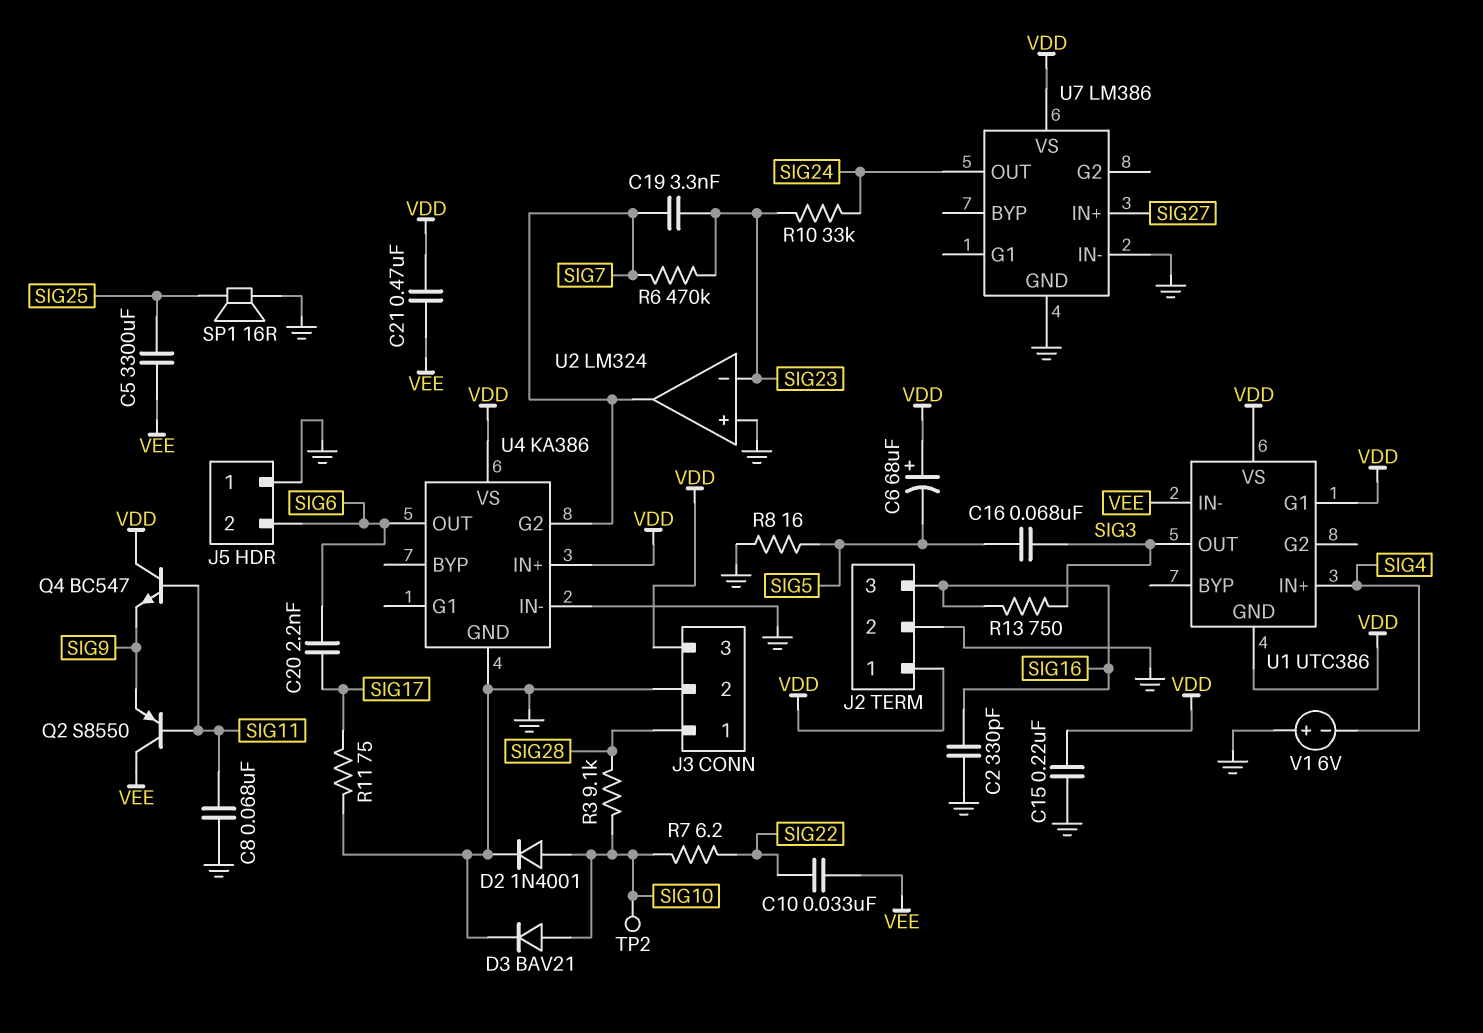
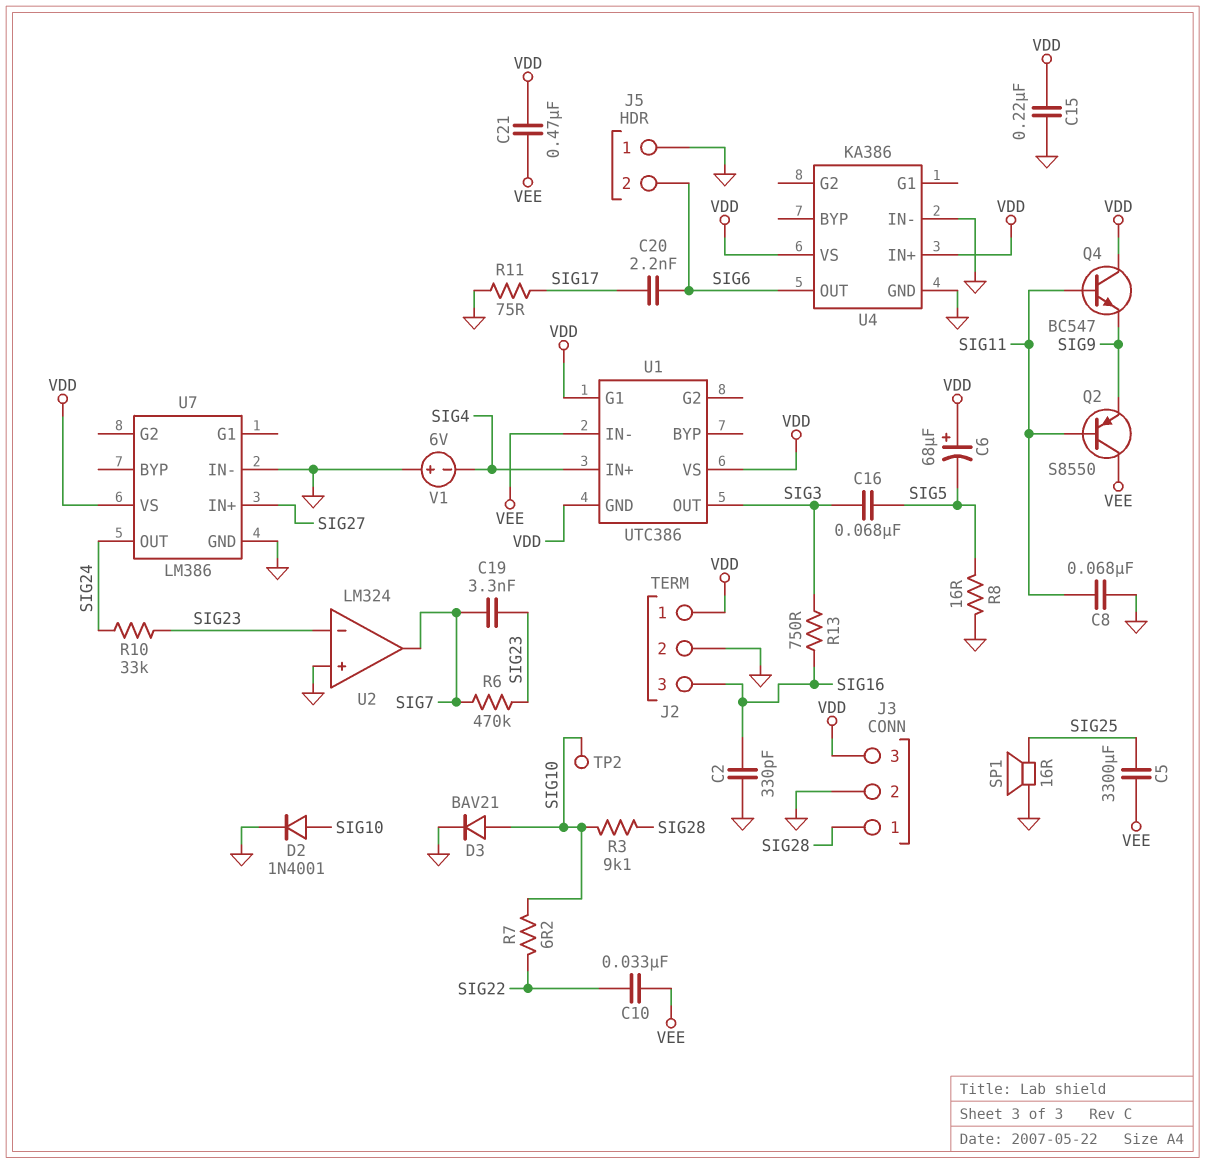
U4 pin G2: SIG7 -> none

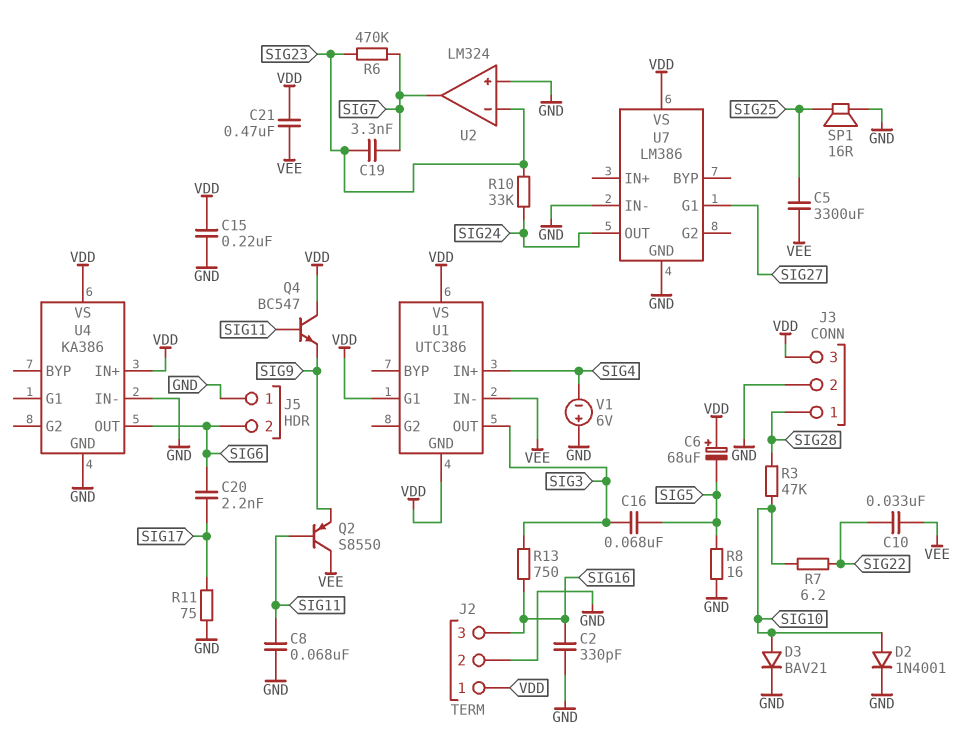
R3: 9.1k (SIG10, SIG28) -> 47k (SIG10, SIG28)
TP2: test point (SIG10) -> none
U7 pin G1: none -> SIG27
U7 pin IN+: SIG27 -> none

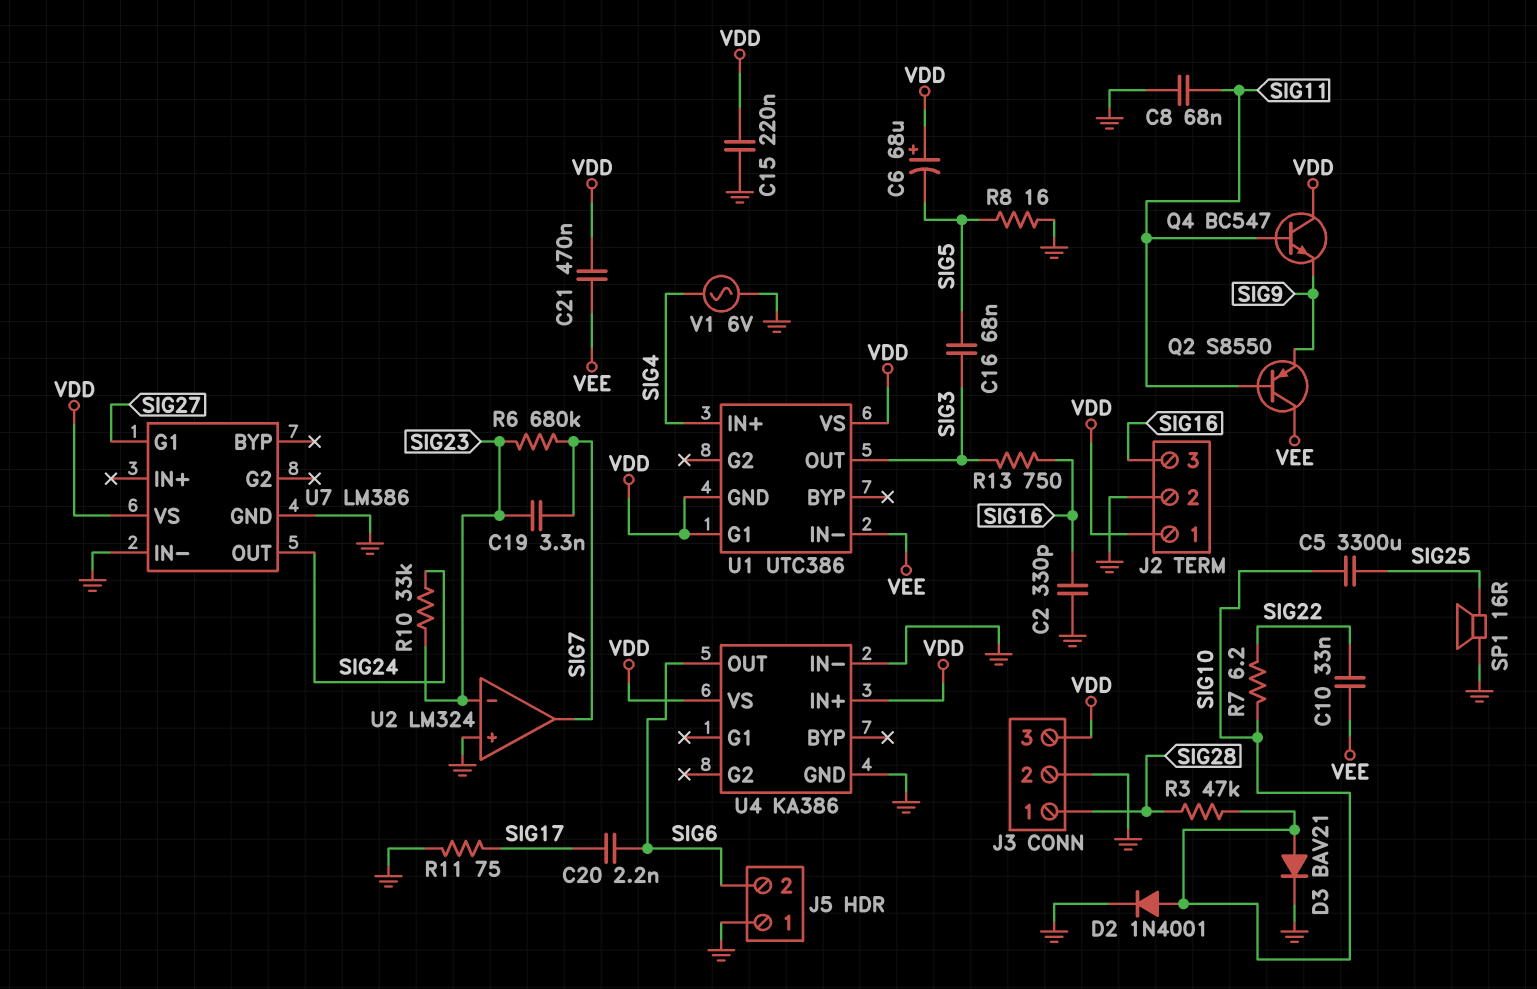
C5: 3300uF (SIG25, VEE) -> 3300uF (SIG10, SIG25)
R6: 470k (SIG7, SIG23) -> 680k (SIG7, SIG23)
V1: 6V (plus GND, minus SIG4) -> AC 6V (GND, SIG4)

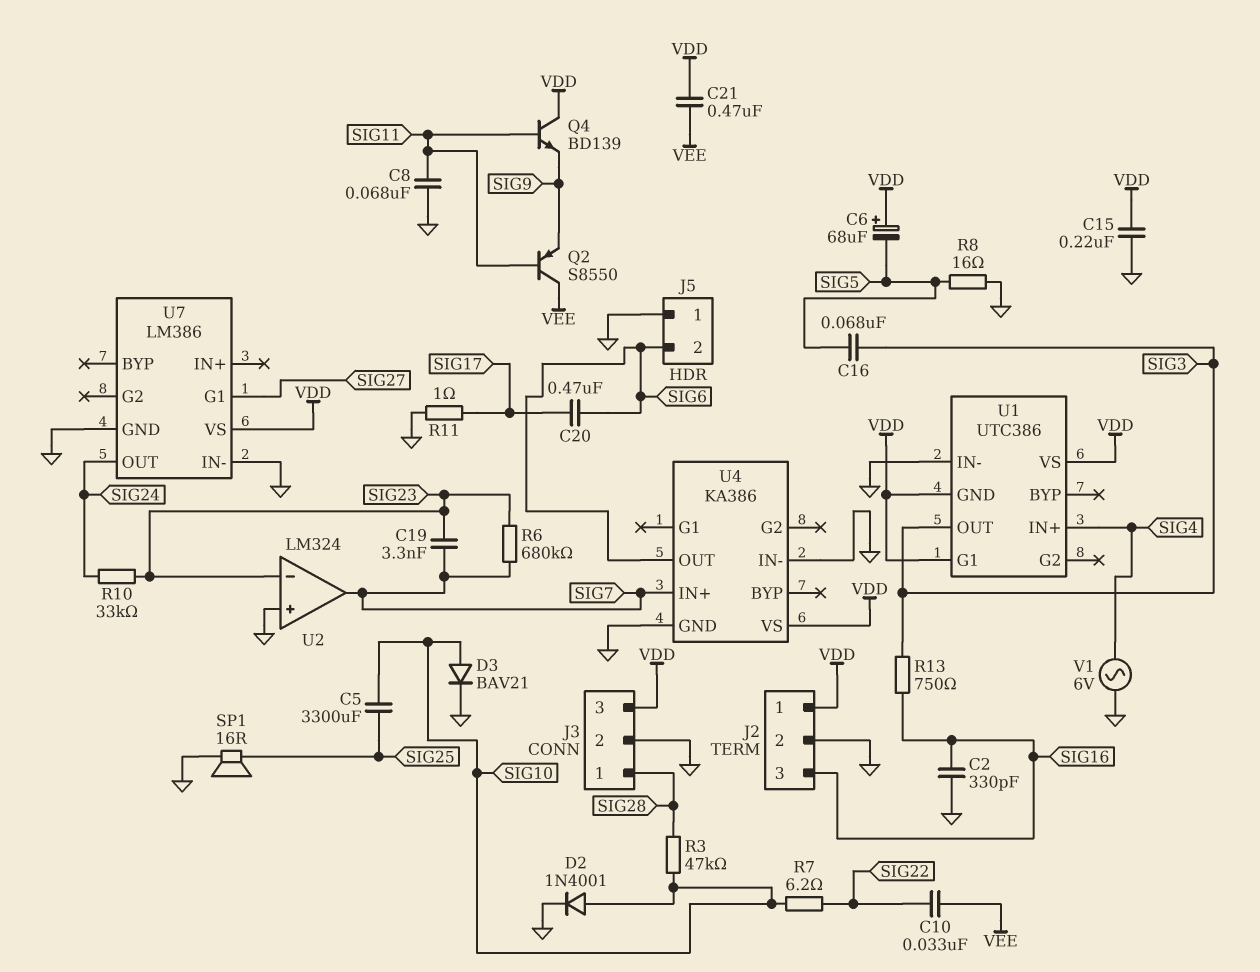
C20: 2.2nF (SIG6, SIG17) -> 470nF (SIG6, SIG17)
Q4: NPN BC547 (B SIG11, C VDD, E SIG9) -> NPN BD139 (B SIG11, C VDD, E SIG9)
R11: 75 (GND, SIG17) -> 1 (GND, SIG17)
U1 pin IN-: VEE -> GND
U4 pin IN+: VDD -> SIG7

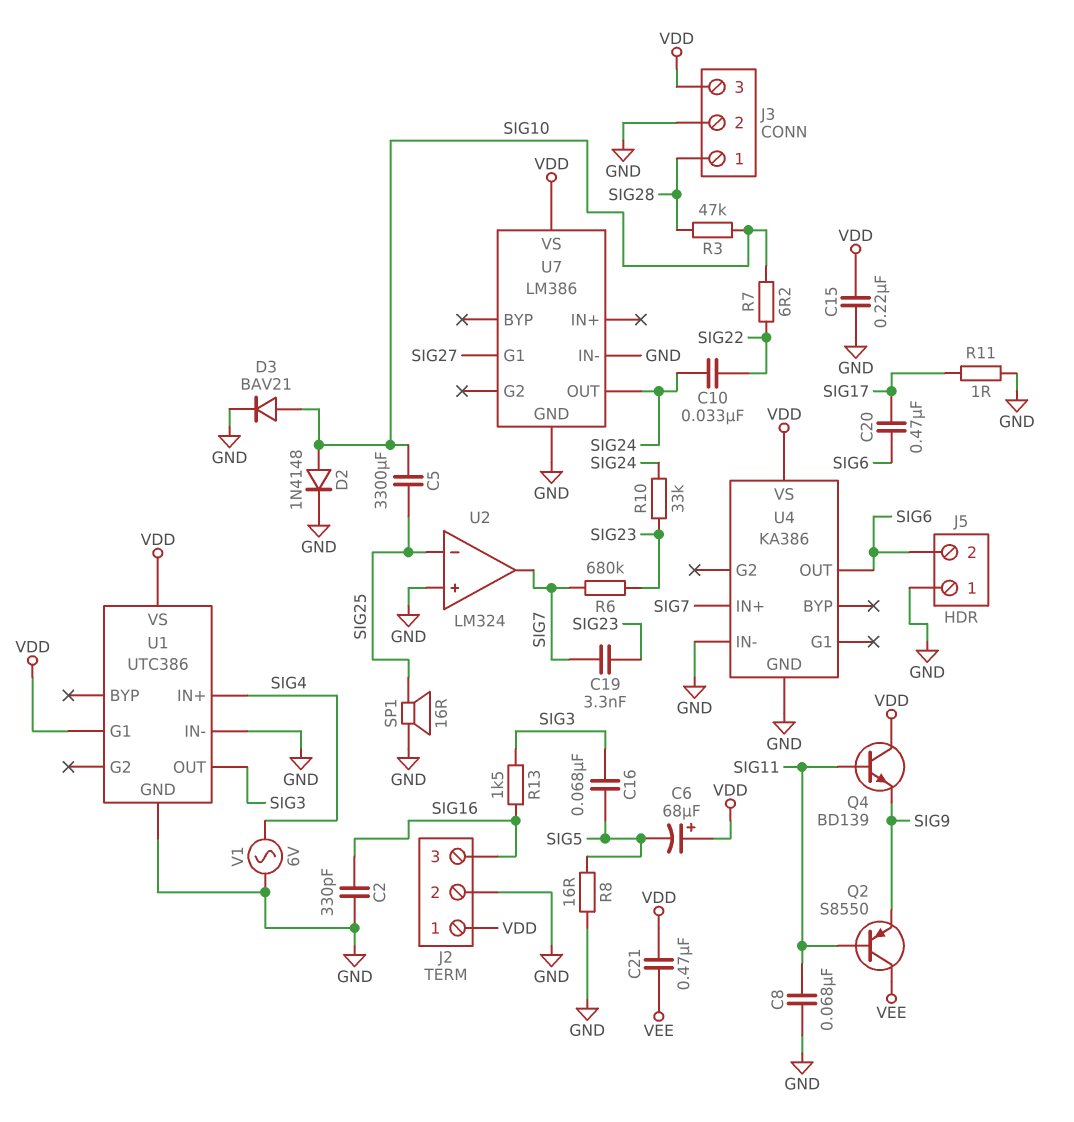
C10: 33nF (SIG22, VEE) -> 33nF (SIG22, SIG24)
D2: diode 1N4001 (A SIG10, K GND) -> diode 1N4148 (A SIG10, K GND)
R13: 750 (SIG3, SIG16) -> 1.5k (SIG3, SIG16)
U1 pin GND: VDD -> GND
U2 pin in-: SIG23 -> SIG25

